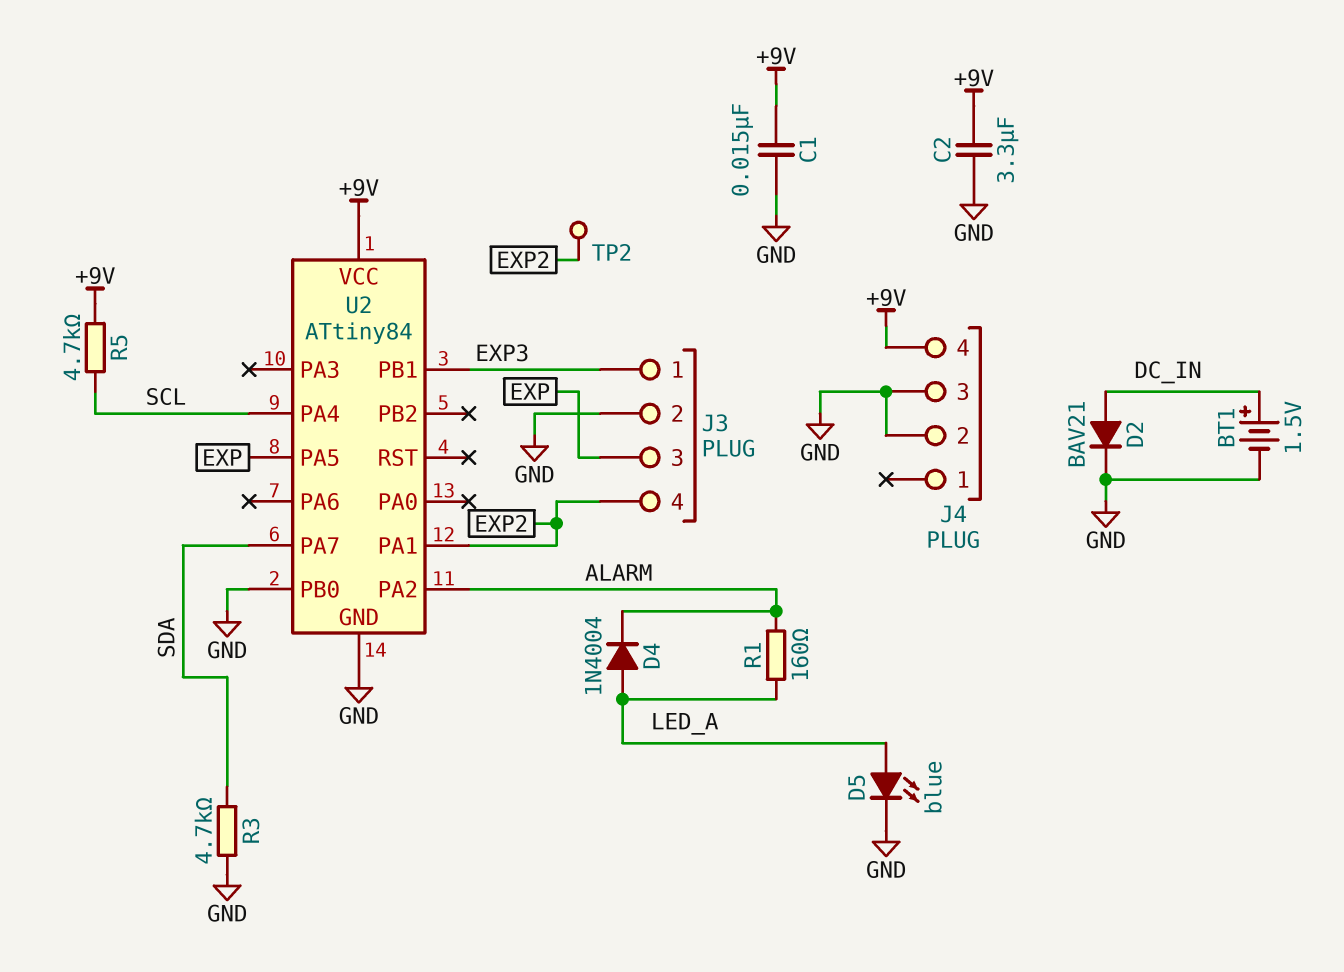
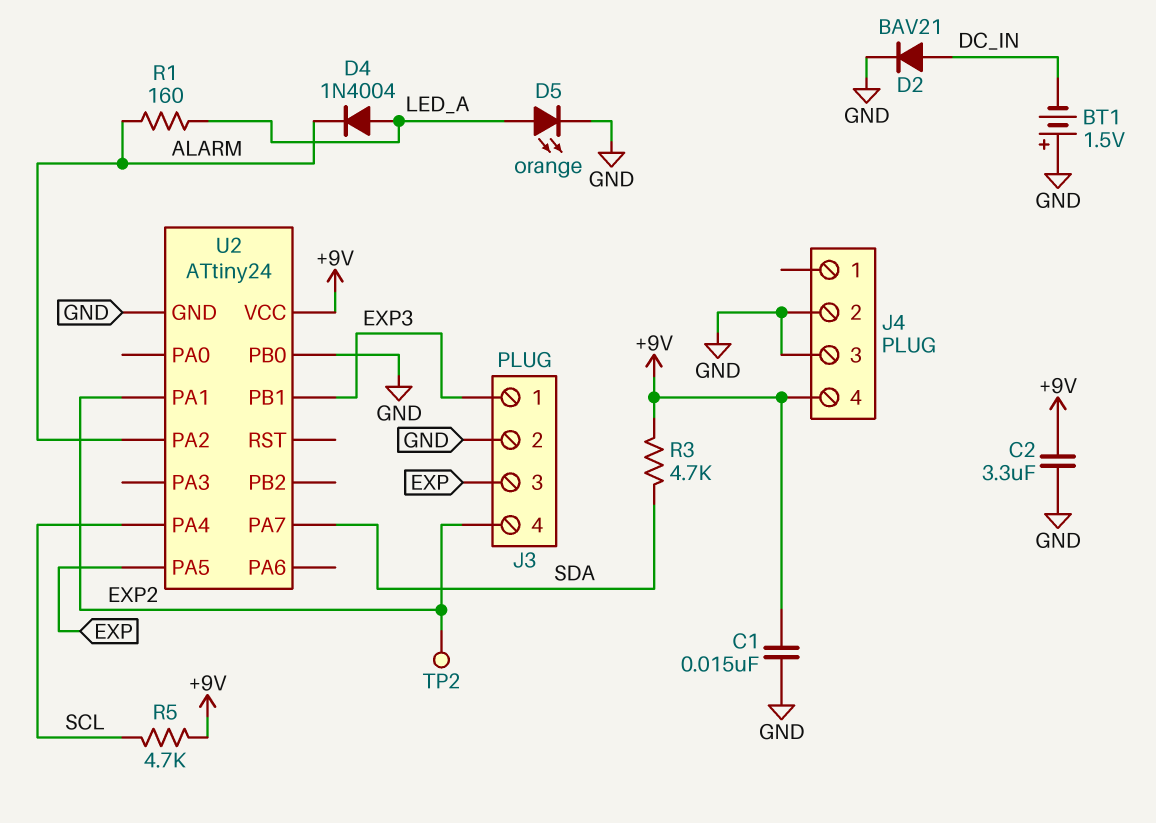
BT1: 1.5V (plus DC_IN, minus GND) -> 1.5V (plus GND, minus DC_IN)
D5: LED blue (A LED_A, K GND) -> LED orange (A LED_A, K GND)
R3: 4.7k (GND, SDA) -> 4.7k (+9V, SDA)
U2: ATtiny84 -> ATtiny24

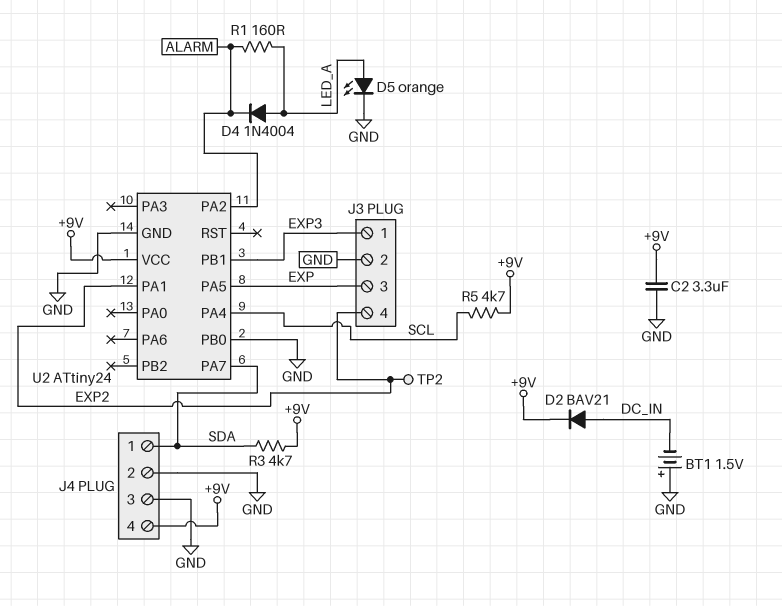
C1: 15nF (+9V, GND) -> none
D2: diode BAV21 (A DC_IN, K GND) -> diode BAV21 (A DC_IN, K +9V)
J4 pin 1: none -> SDA

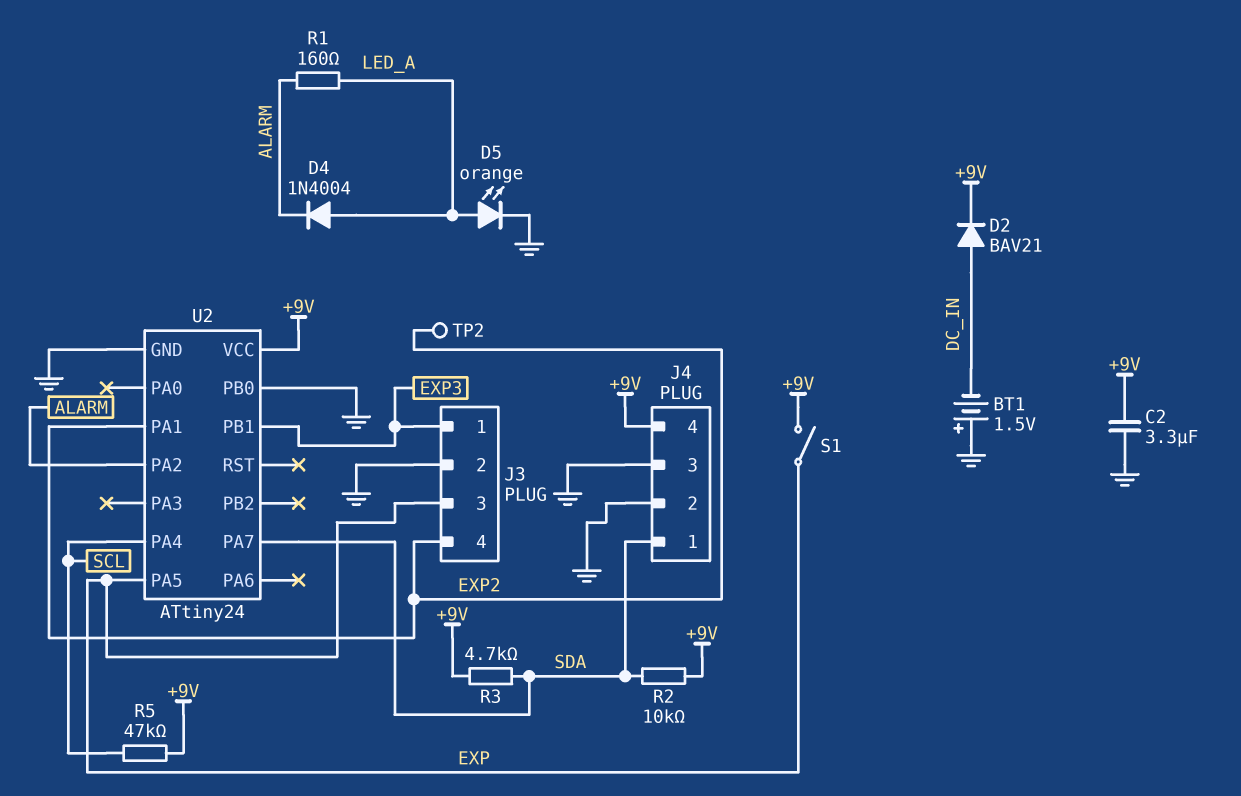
R2: none -> 10k (+9V, SDA)
R5: 4.7k (+9V, SCL) -> 47k (+9V, SCL)
S1: none -> switch (+9V, EXP)

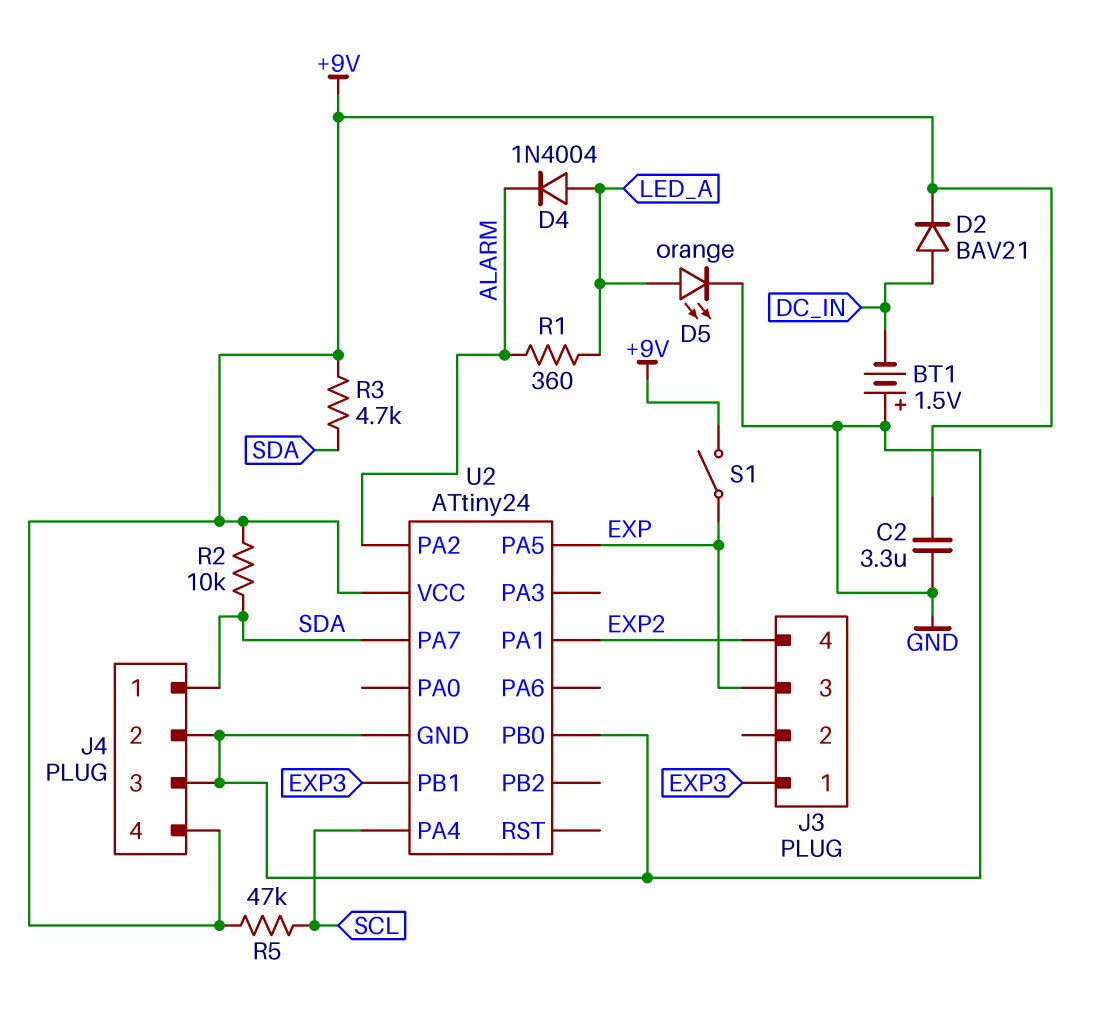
J3 pin 2: GND -> none
R1: 160 (ALARM, LED_A) -> 360 (ALARM, LED_A)
TP2: test point (EXP2) -> none

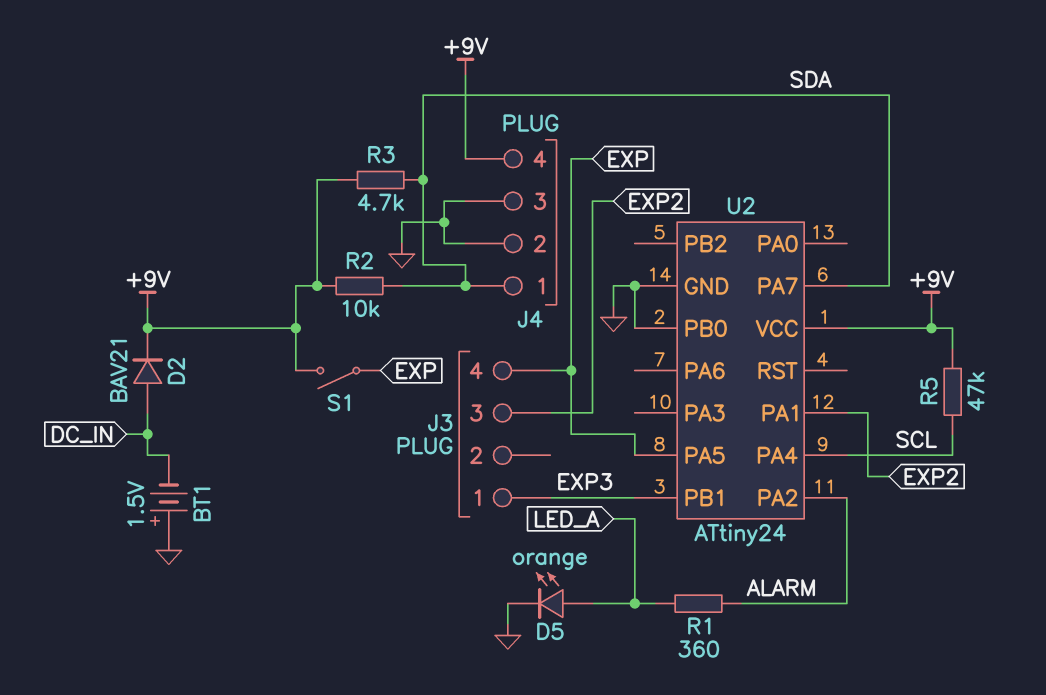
C2: 3.3uF (+9V, GND) -> none
D4: diode 1N4004 (A LED_A, K ALARM) -> none
J3 pin 3: EXP -> EXP2
J3 pin 4: EXP2 -> EXP

